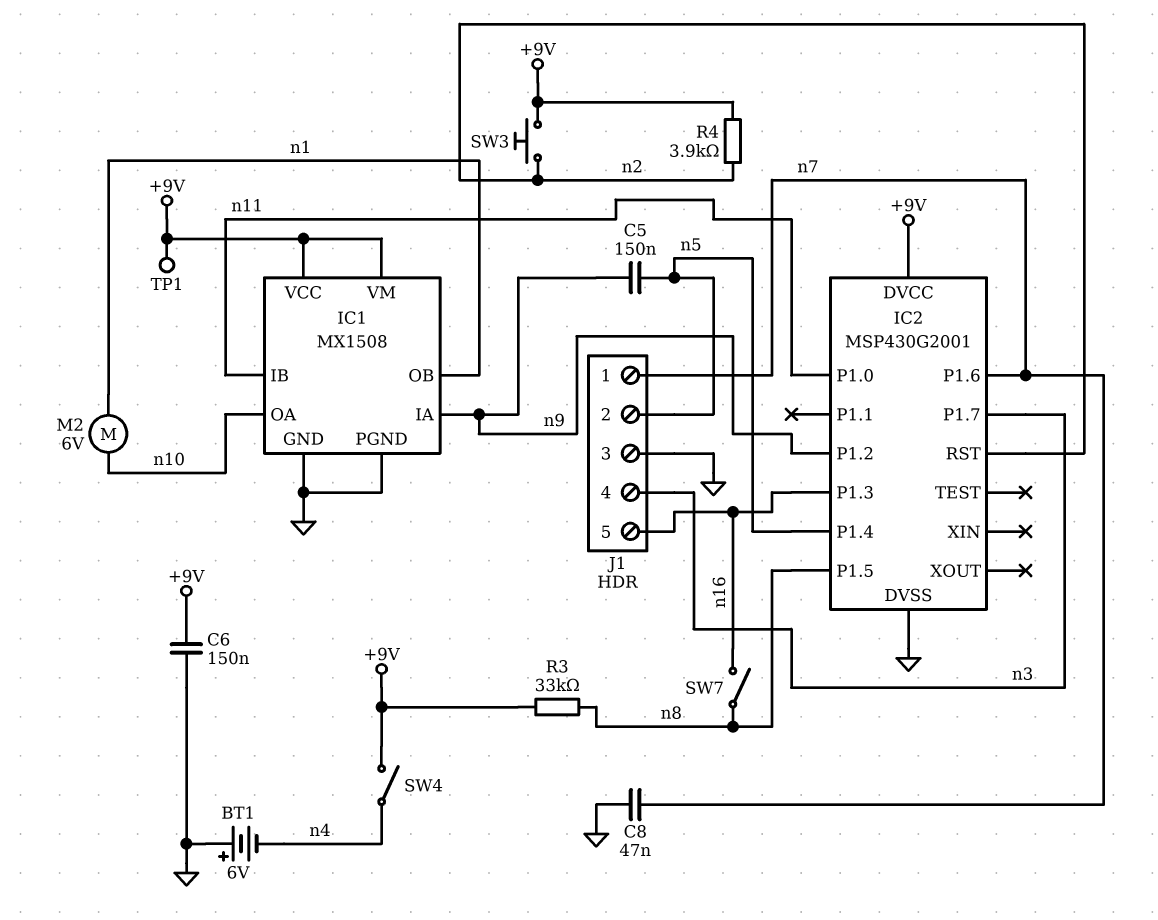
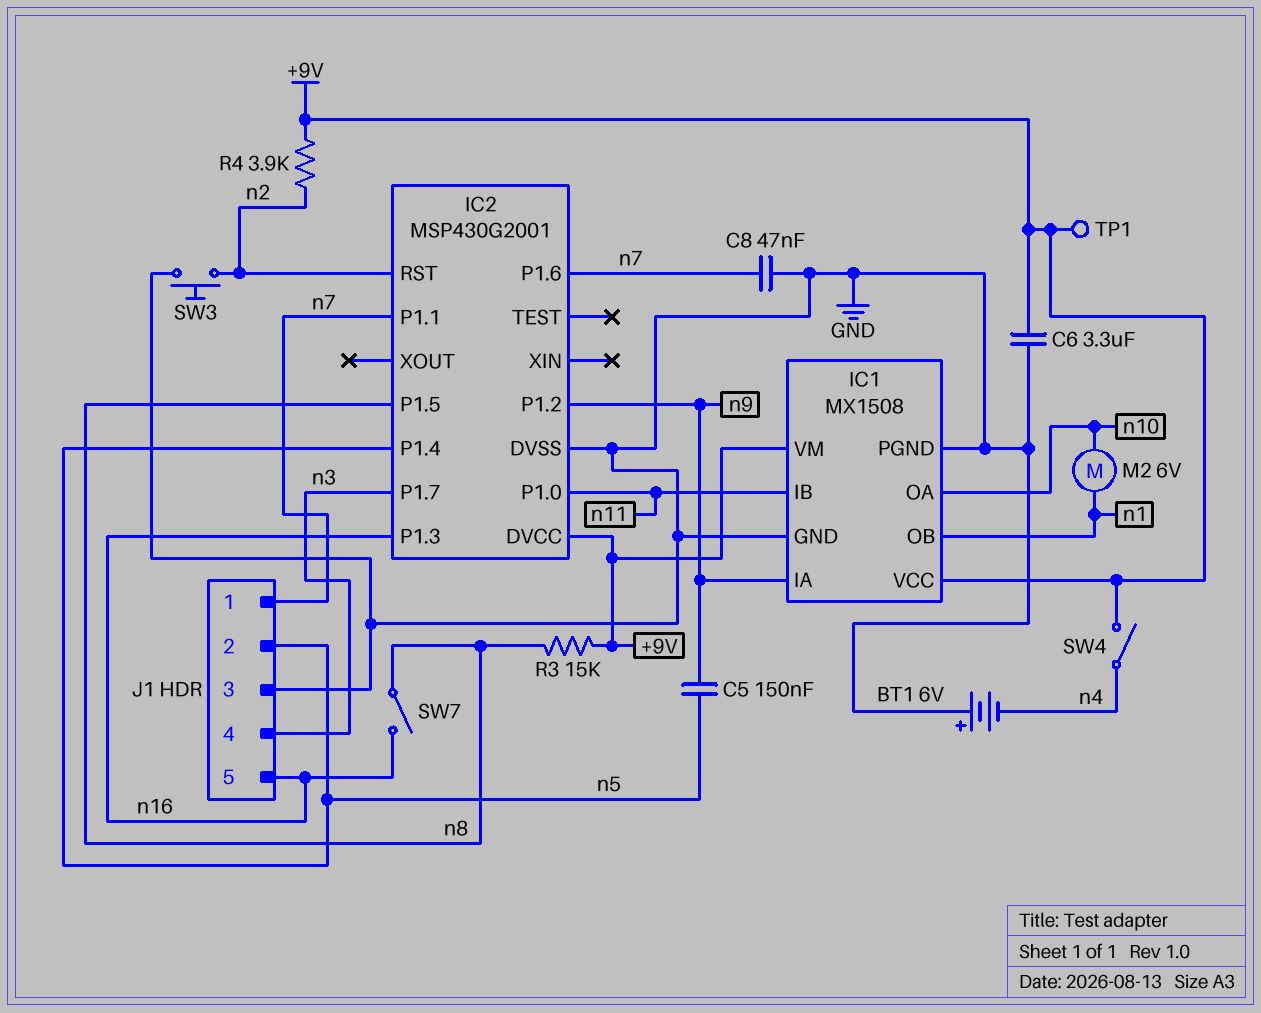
C6: 150nF (+9V, GND) -> 3.3uF (+9V, GND)
IC2 pin P1.1: none -> n7
R3: 33k (+9V, n8) -> 15k (+9V, n8)
SW3: button (+9V, n2) -> button (GND, n2)

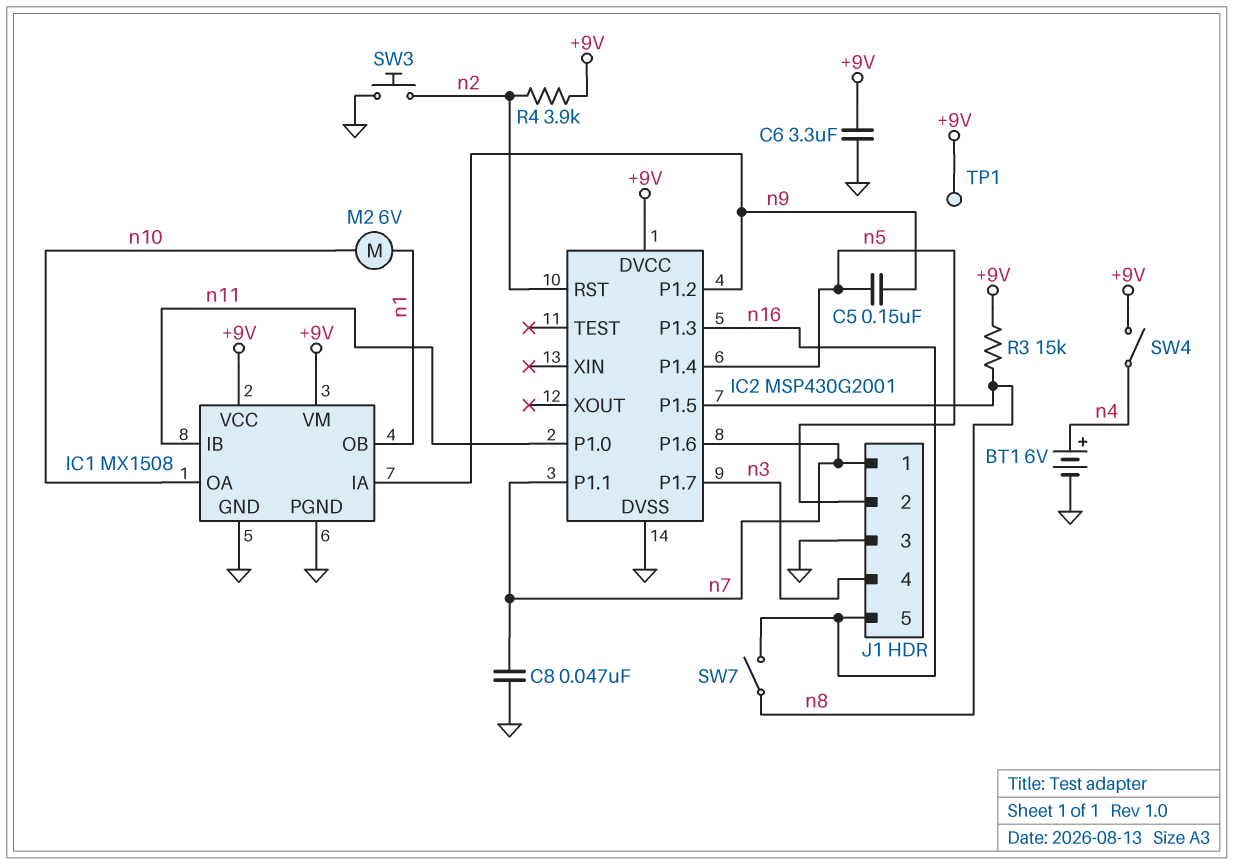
BT1: 6V (plus GND, minus n4) -> 6V (plus n4, minus GND)

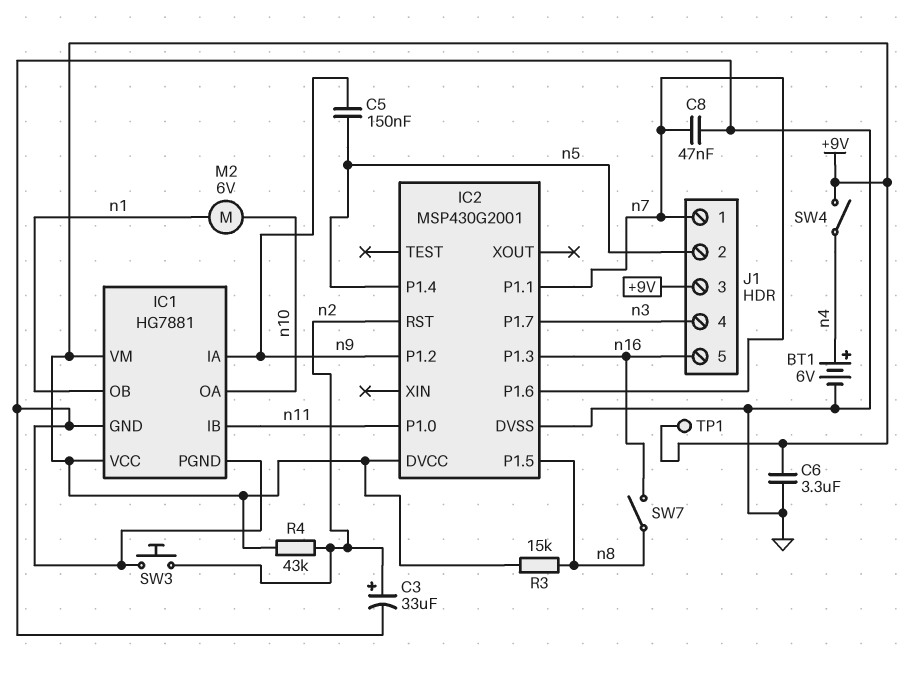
C3: none -> 33uF (plus n2, minus GND)
IC1: MX1508 -> HG7881
J1 pin 3: GND -> +9V
R4: 3.9k (+9V, n2) -> 43k (+9V, n2)

